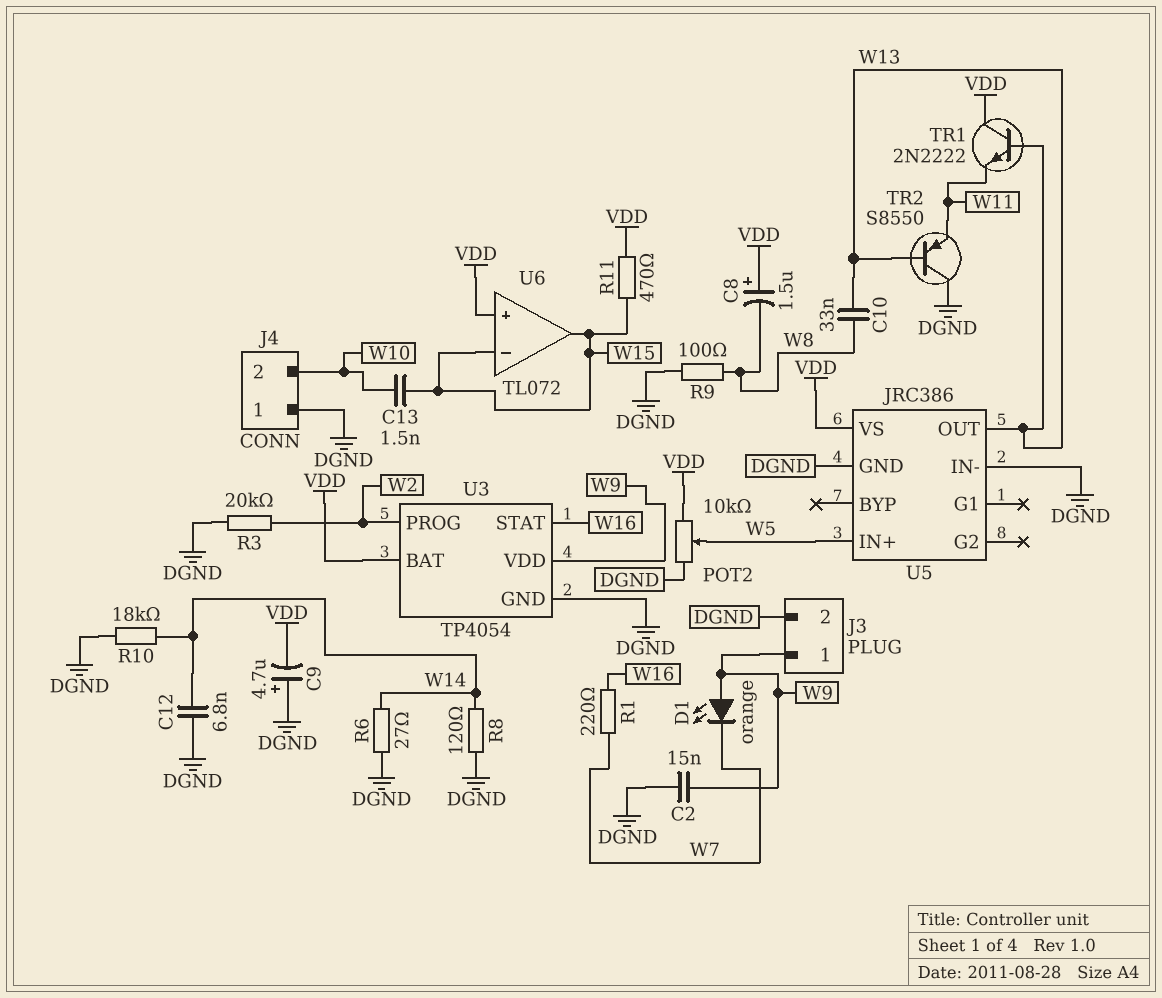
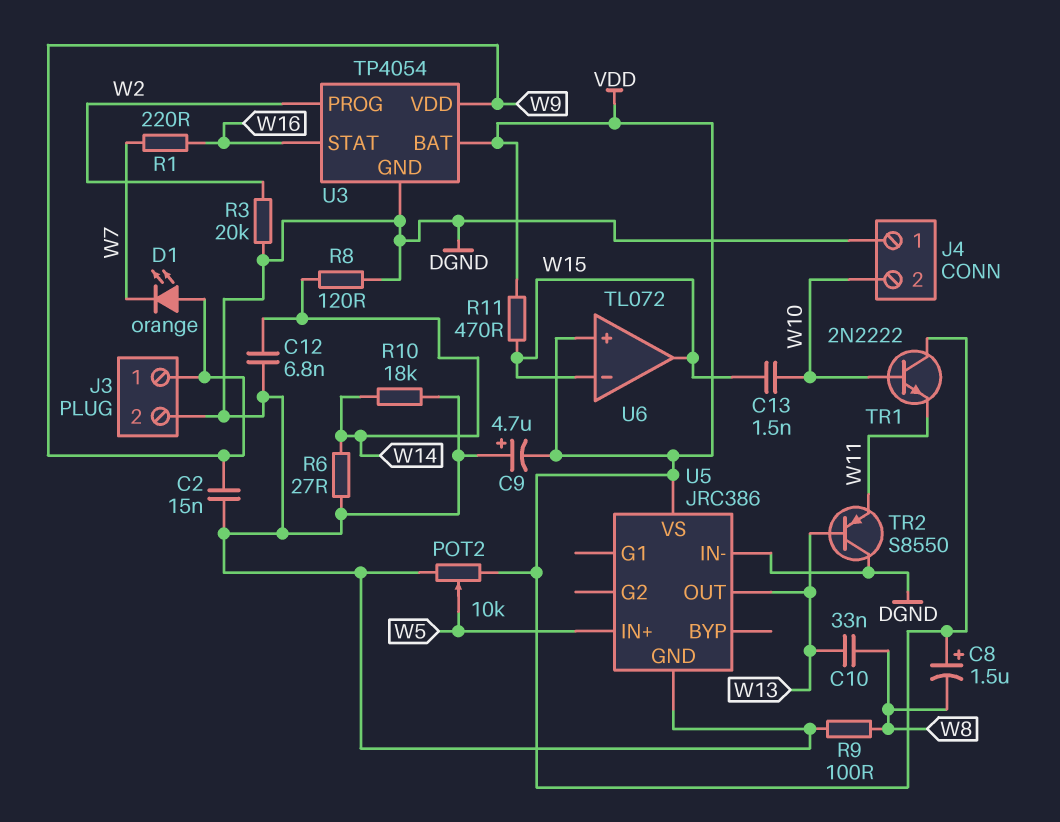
TR1: NPN 2N2222 (B W13, C VDD, E W11) -> NPN 2N2222 (B W10, C VDD, E W11)

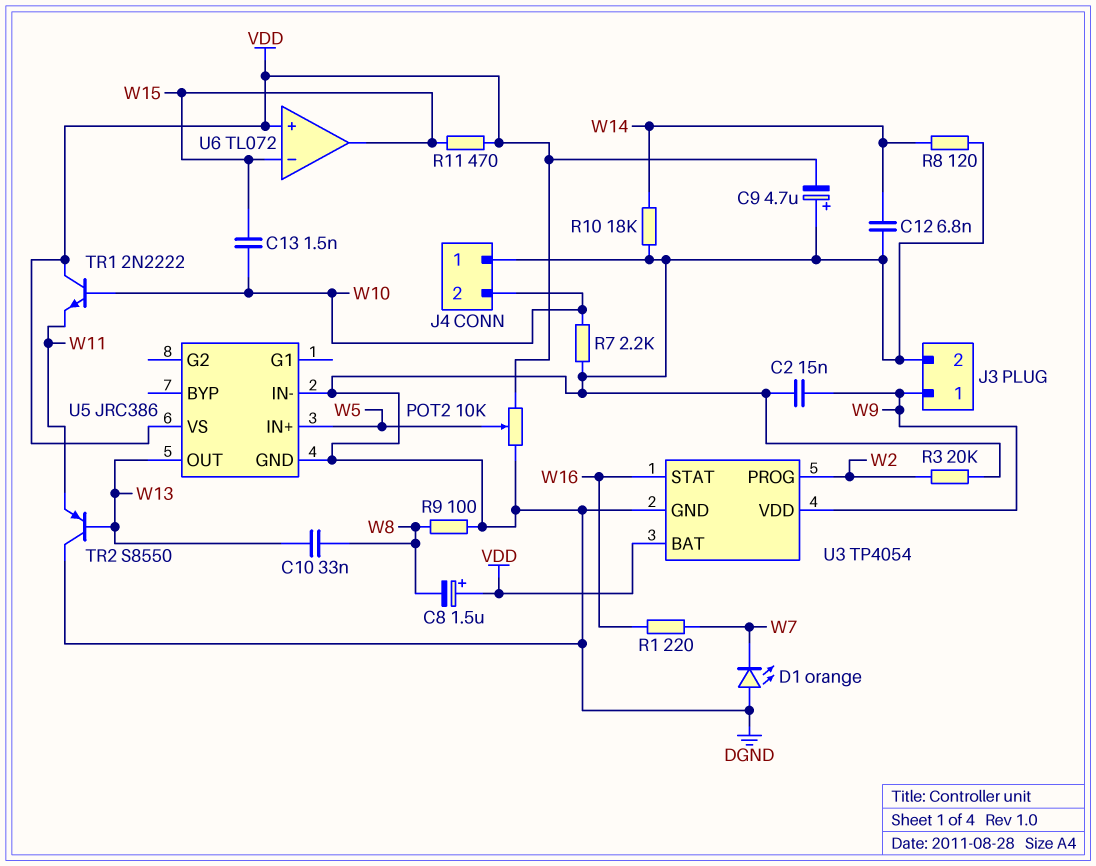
D1: LED orange (A W9, K W7) -> LED orange (A DGND, K W7)
R6: 27 (DGND, W14) -> none
R7: none -> 2.2k (DGND, W10)

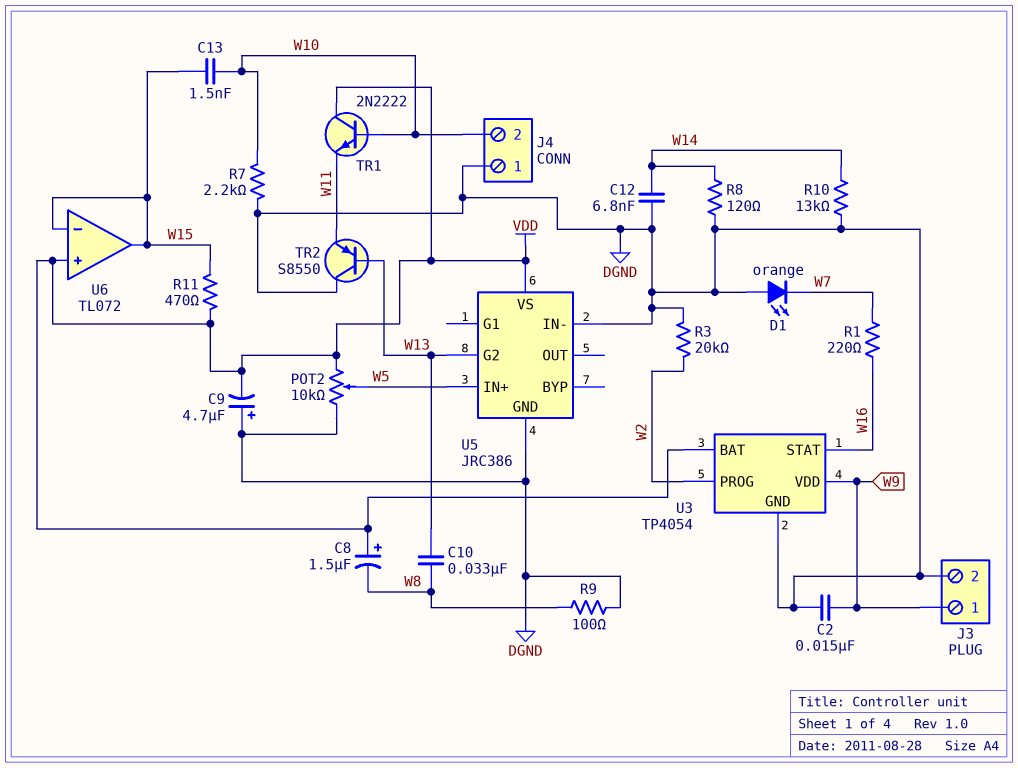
R10: 18k (DGND, W14) -> 13k (DGND, W14)
U5 pin G2: none -> W13
U5 pin OUT: W13 -> none

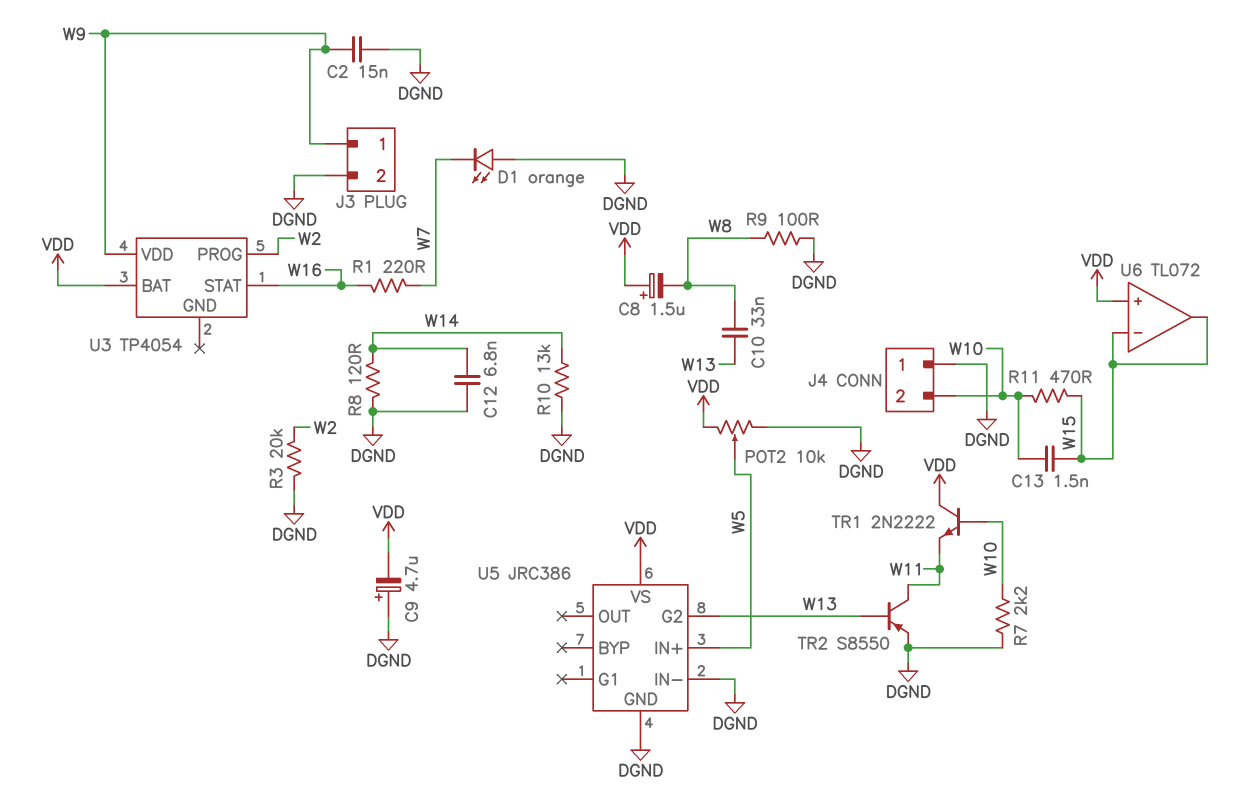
R11: 470 (VDD, W15) -> 470 (W10, W15)
TR2: PNP S8550 (B W13, C DGND, E W11) -> PNP S8550 (B W13, C W11, E DGND)
U3 pin GND: DGND -> none

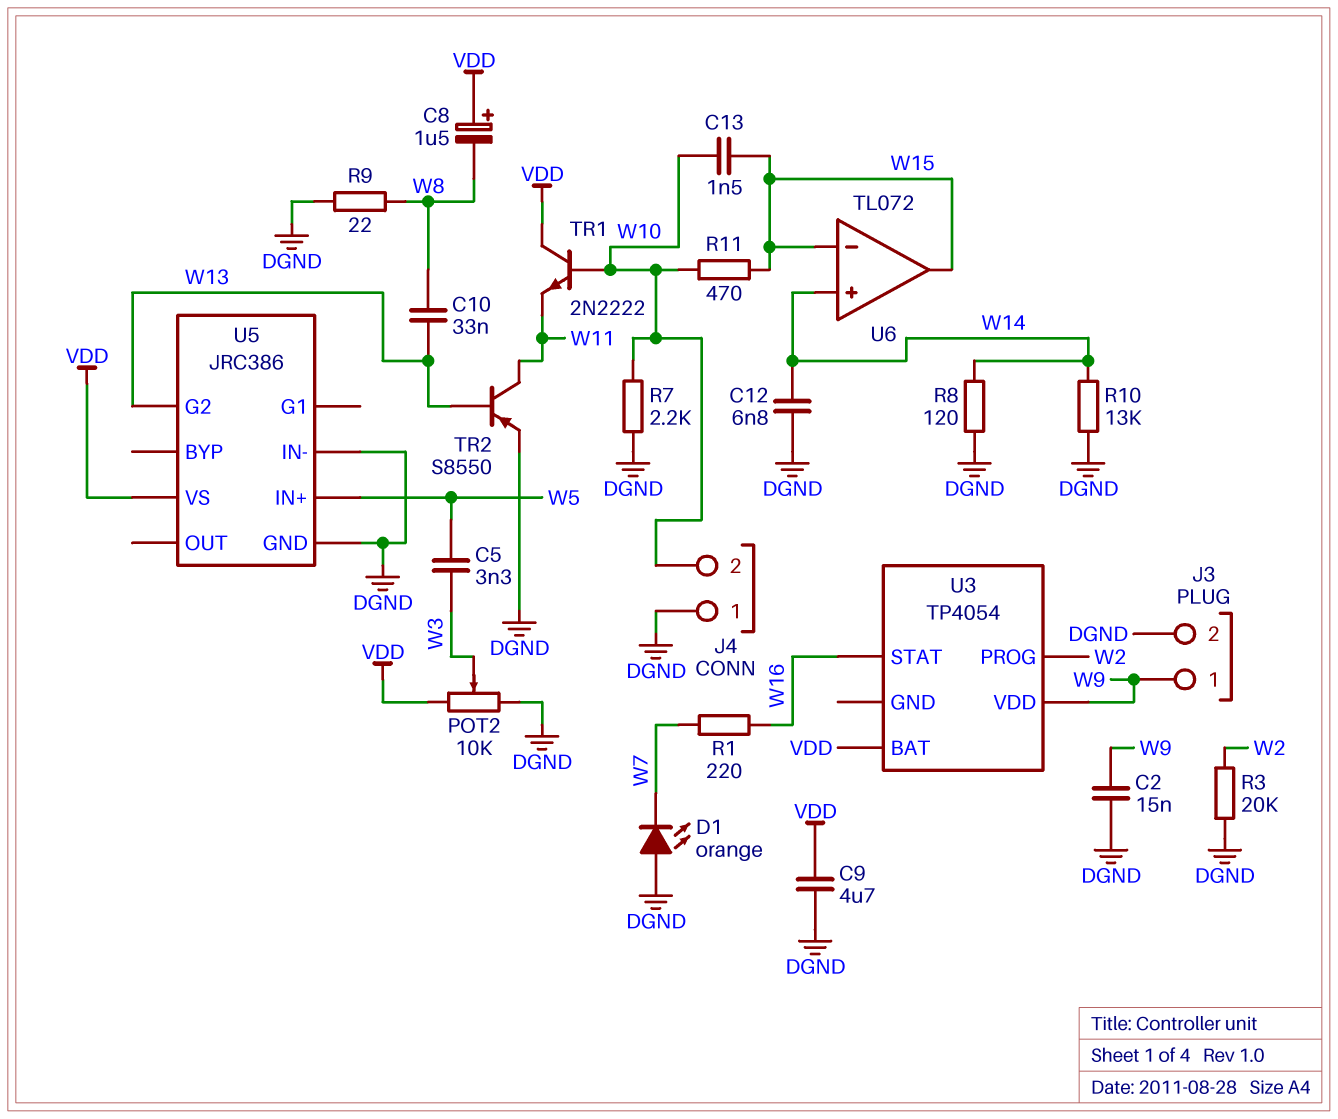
C5: none -> 3.3nF (W3, W5)
C9: 4.7uF (plus DGND, minus VDD) -> 4.7uF (DGND, VDD)
POT2: 10k (DGND, VDD, wiper W5) -> 10k (DGND, VDD, wiper W3)
R9: 100 (DGND, W8) -> 22 (DGND, W8)
U6 pin in+: VDD -> W14

